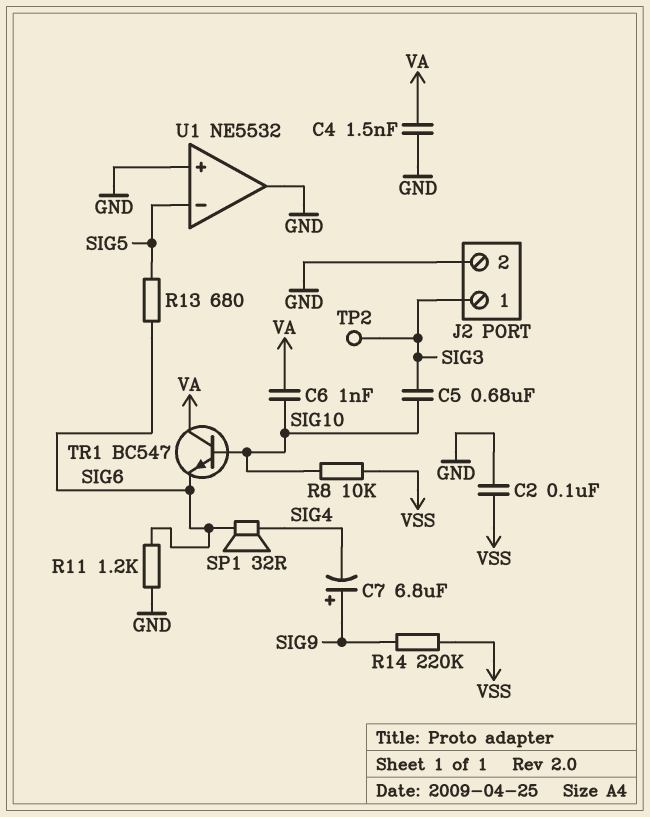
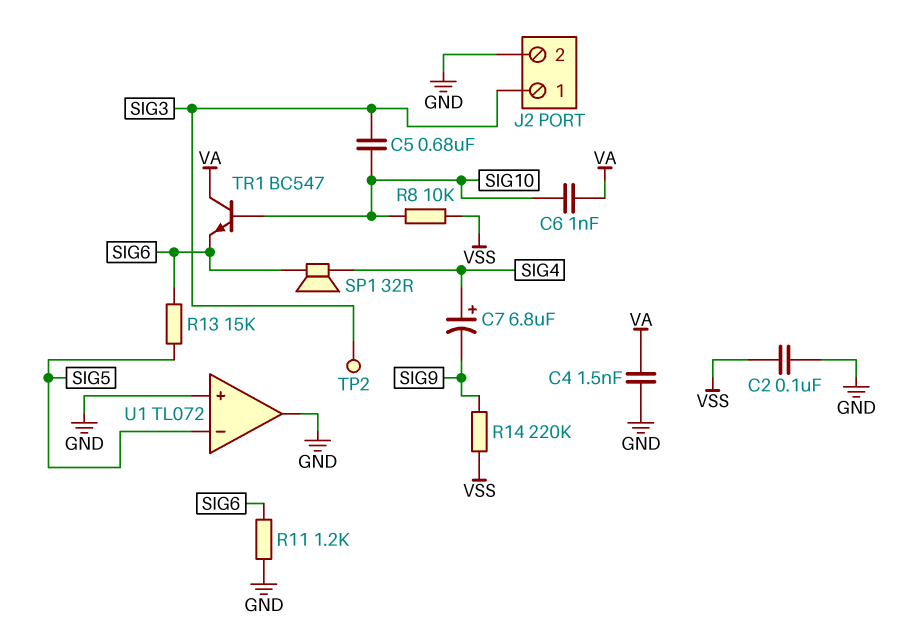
C7: 6.8uF (plus SIG9, minus SIG4) -> 6.8uF (plus SIG4, minus SIG9)
R13: 680 (SIG5, SIG6) -> 15k (SIG5, SIG6)
U1: NE5532 -> TL072

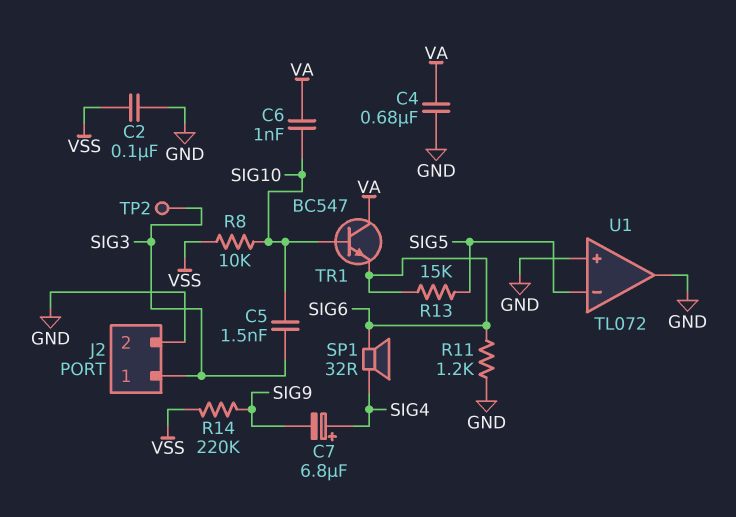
C4: 1.5nF (GND, VA) -> 680nF (GND, VA)
C5: 680nF (SIG3, SIG10) -> 1.5nF (SIG3, SIG10)

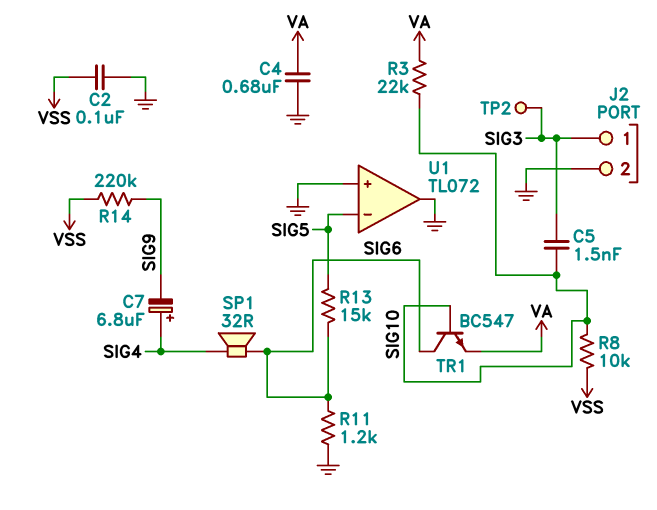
C6: 1nF (SIG10, VA) -> none
R3: none -> 22k (SIG10, VA)
TR1: NPN BC547 (B SIG10, C VA, E SIG6) -> NPN BC547 (B SIG10, C SIG6, E VA)

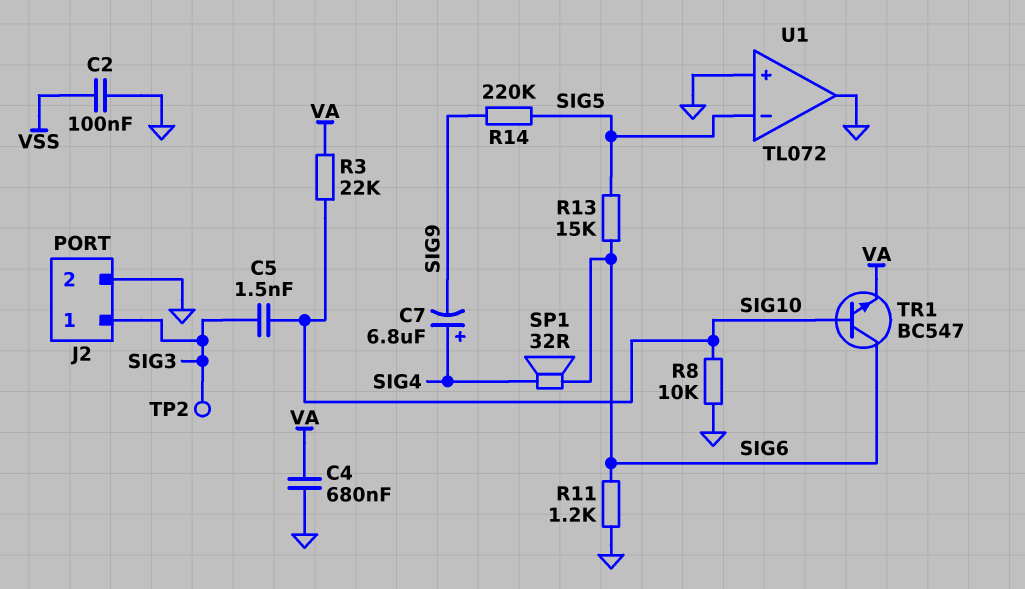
R8: 10k (SIG10, VSS) -> 10k (GND, SIG10)
R14: 220k (SIG9, VSS) -> 220k (SIG5, SIG9)

